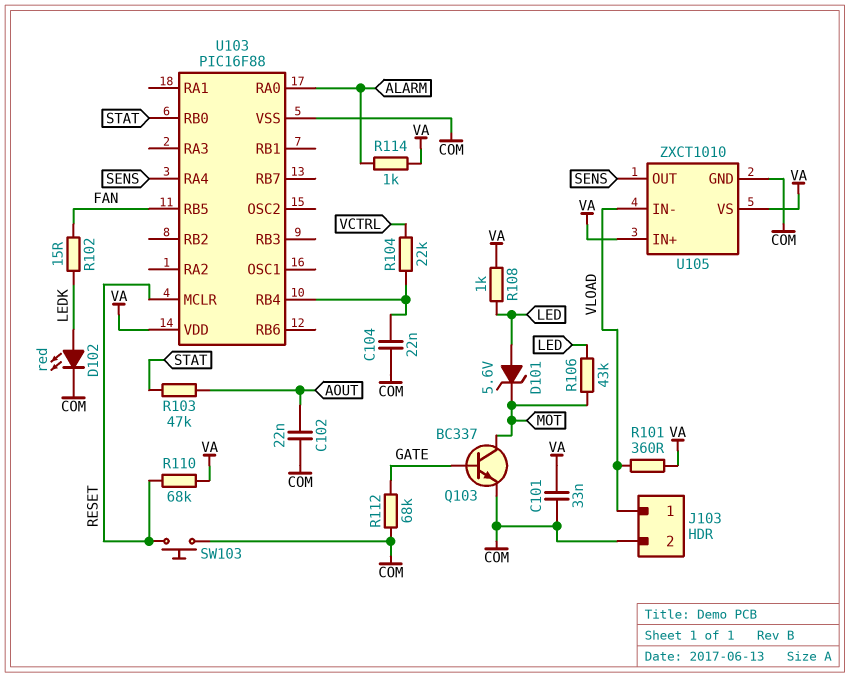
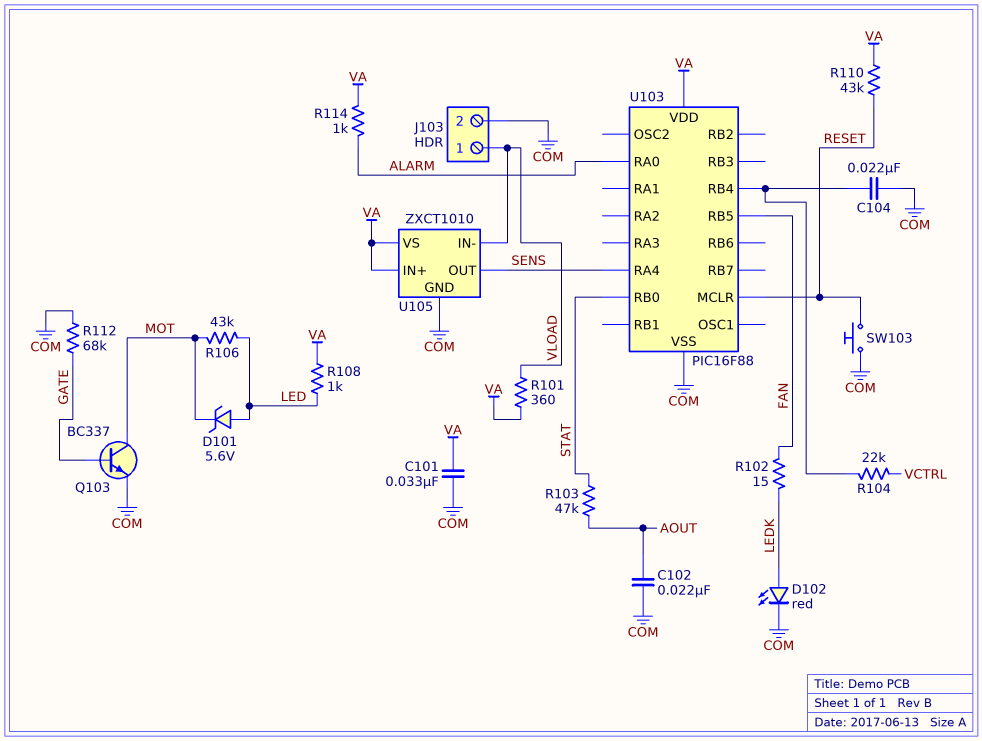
R110: 68k (RESET, VA) -> 43k (RESET, VA)

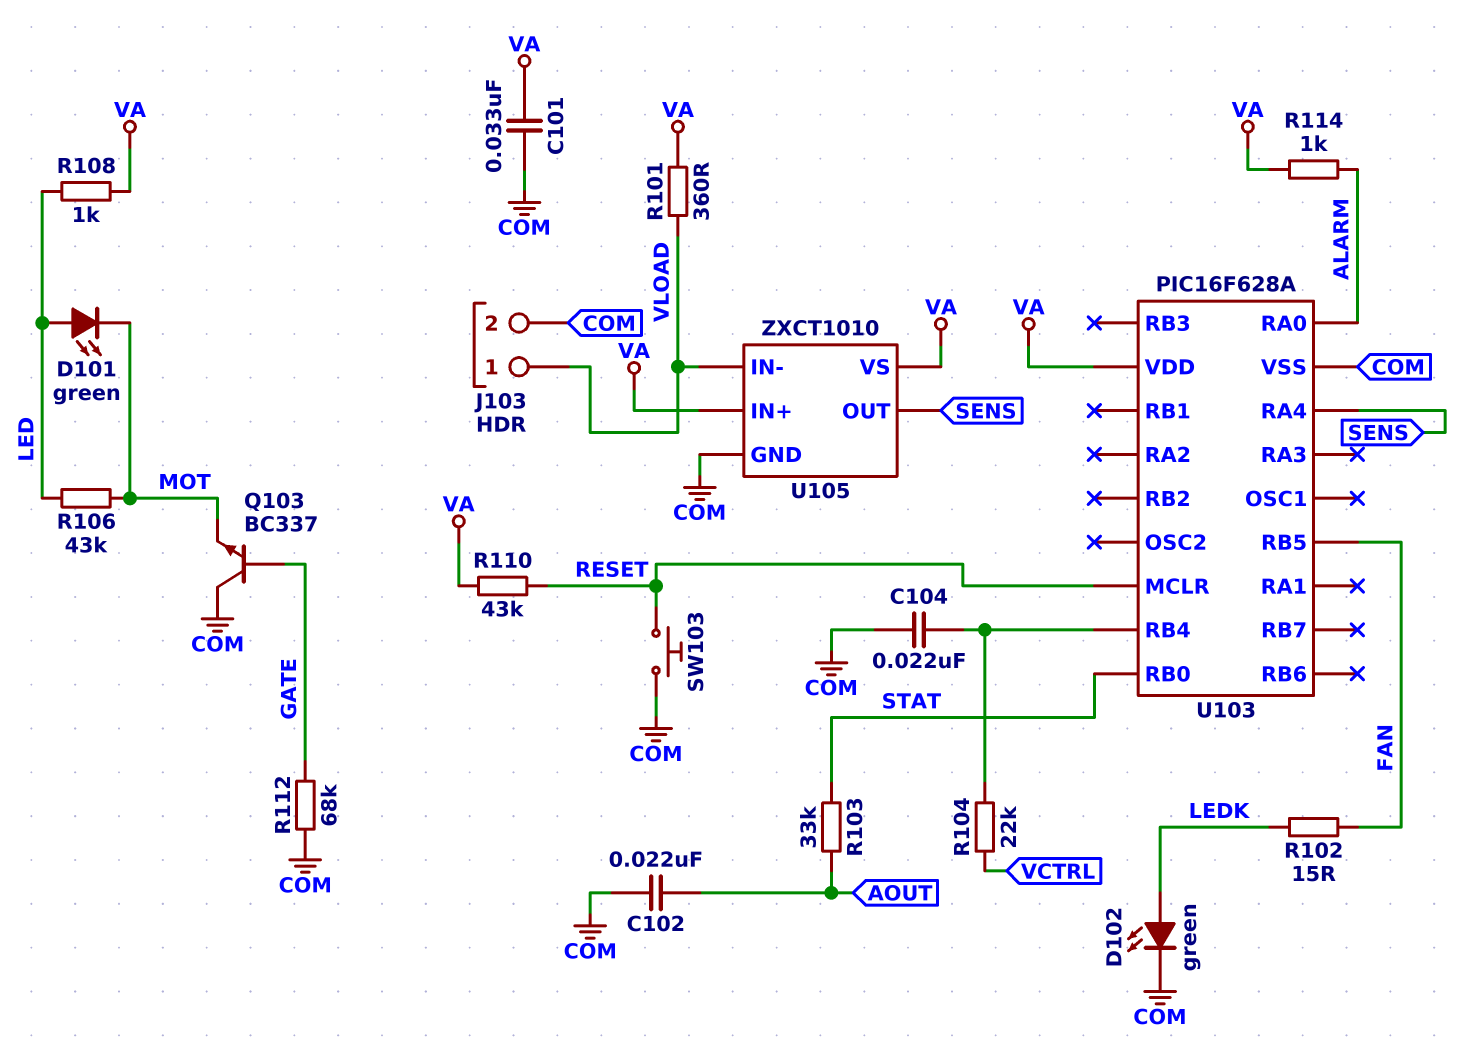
D101: zener 5.6V (A LED, K MOT) -> LED green (A LED, K MOT)
D102: LED red (A LEDK, K COM) -> LED green (A LEDK, K COM)
Q103: NPN BC337 (B GATE, C MOT, E COM) -> NPN BC337 (B GATE, C COM, E MOT)
R103: 47k (AOUT, STAT) -> 33k (AOUT, STAT)
U103: PIC16F88 -> PIC16F628A

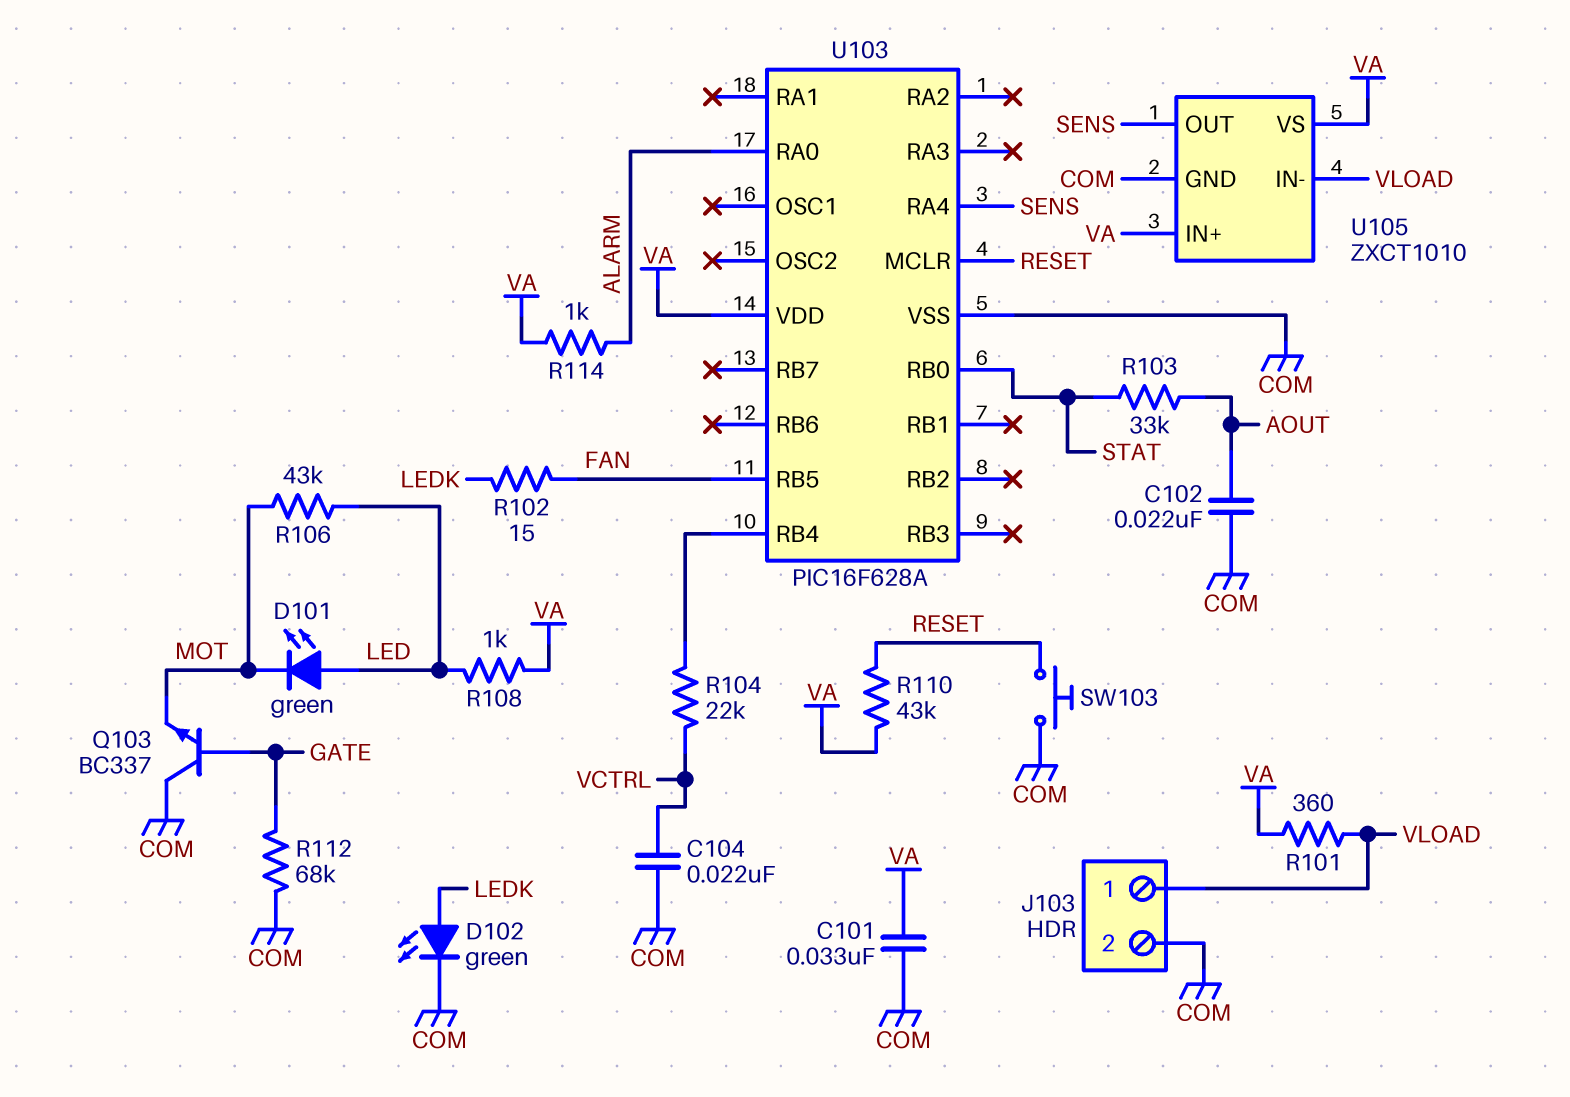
C104: 22nF (COM, U103/RB4) -> 22nF (COM, VCTRL)

